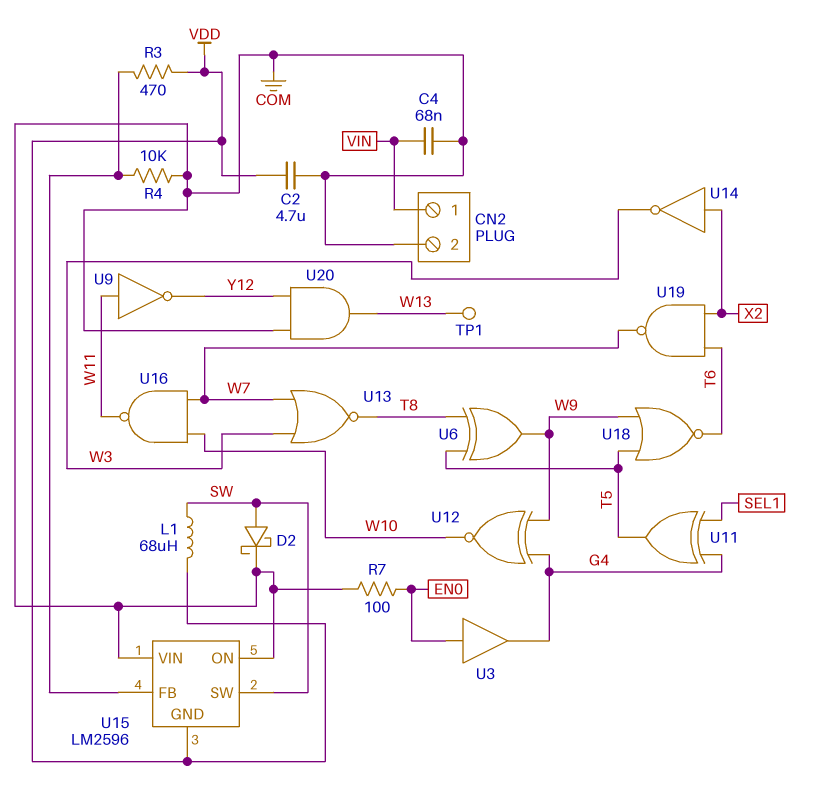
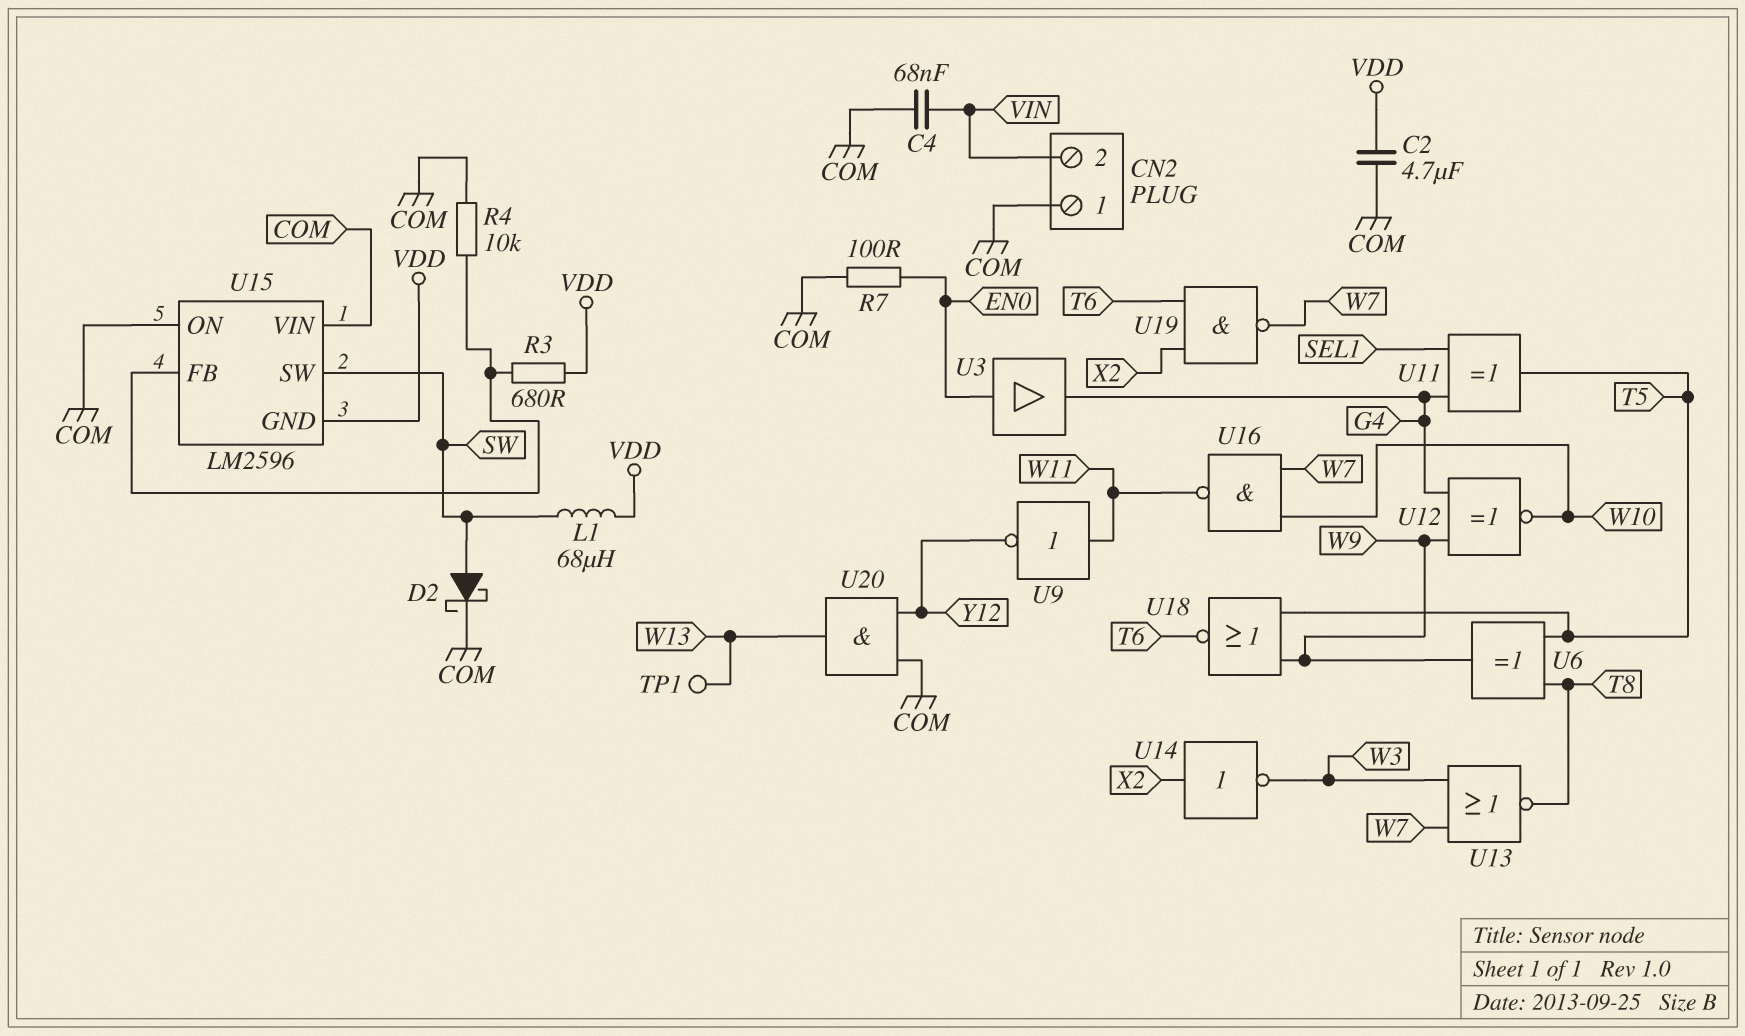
CN2 pin 1: VIN -> COM
CN2 pin 2: COM -> VIN
R3: 470 (U15/FB, VDD) -> 680 (U15/FB, VDD)

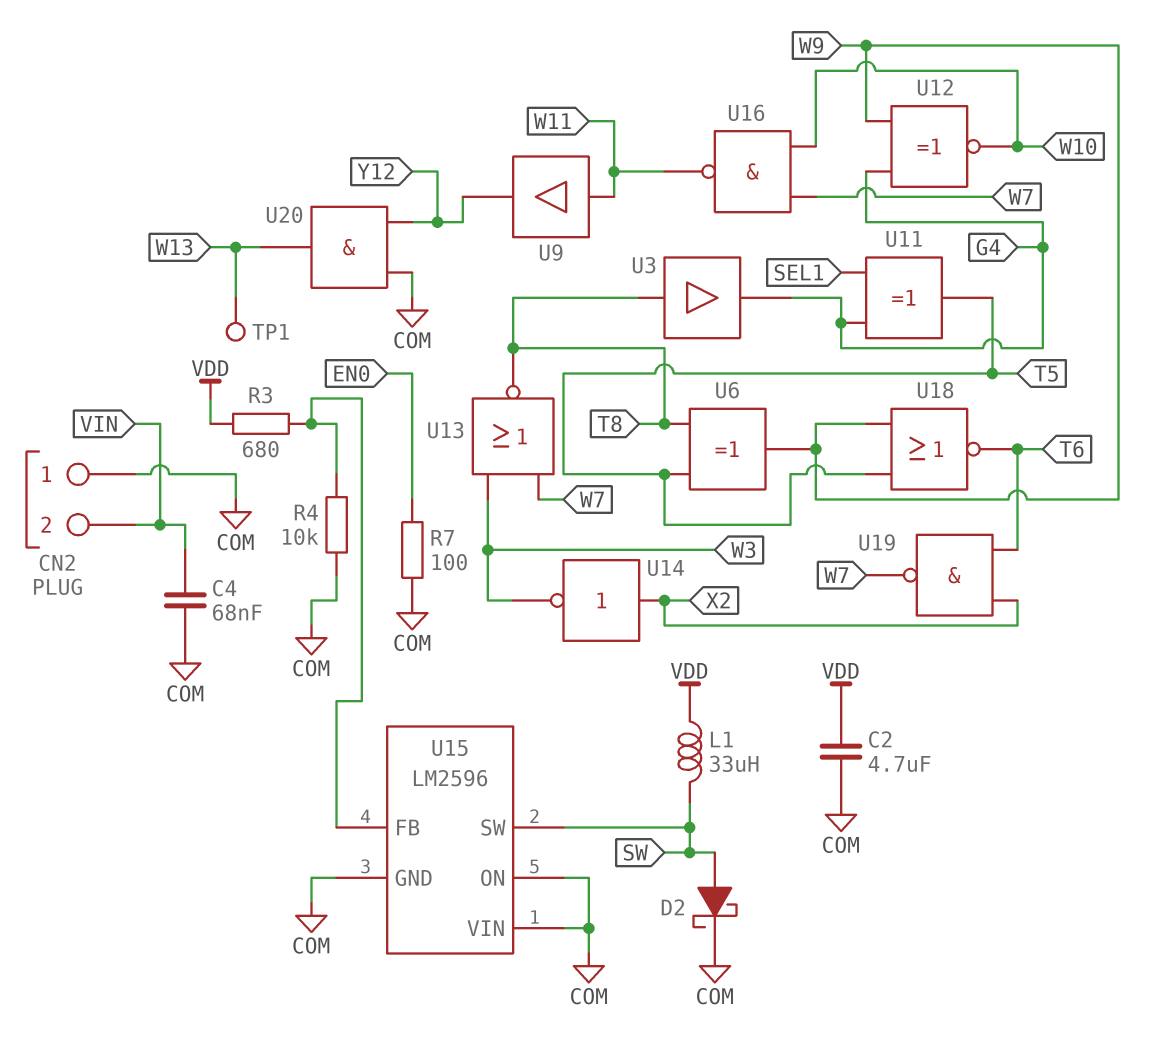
L1: 68uH (SW, VDD) -> 33uH (SW, VDD)
U3: buffer (in EN0, out G4) -> buffer (in T8, out G4)
U9: NOT (in W11, out Y12) -> buffer (in W11, out Y12)
U15 pin GND: VDD -> COM

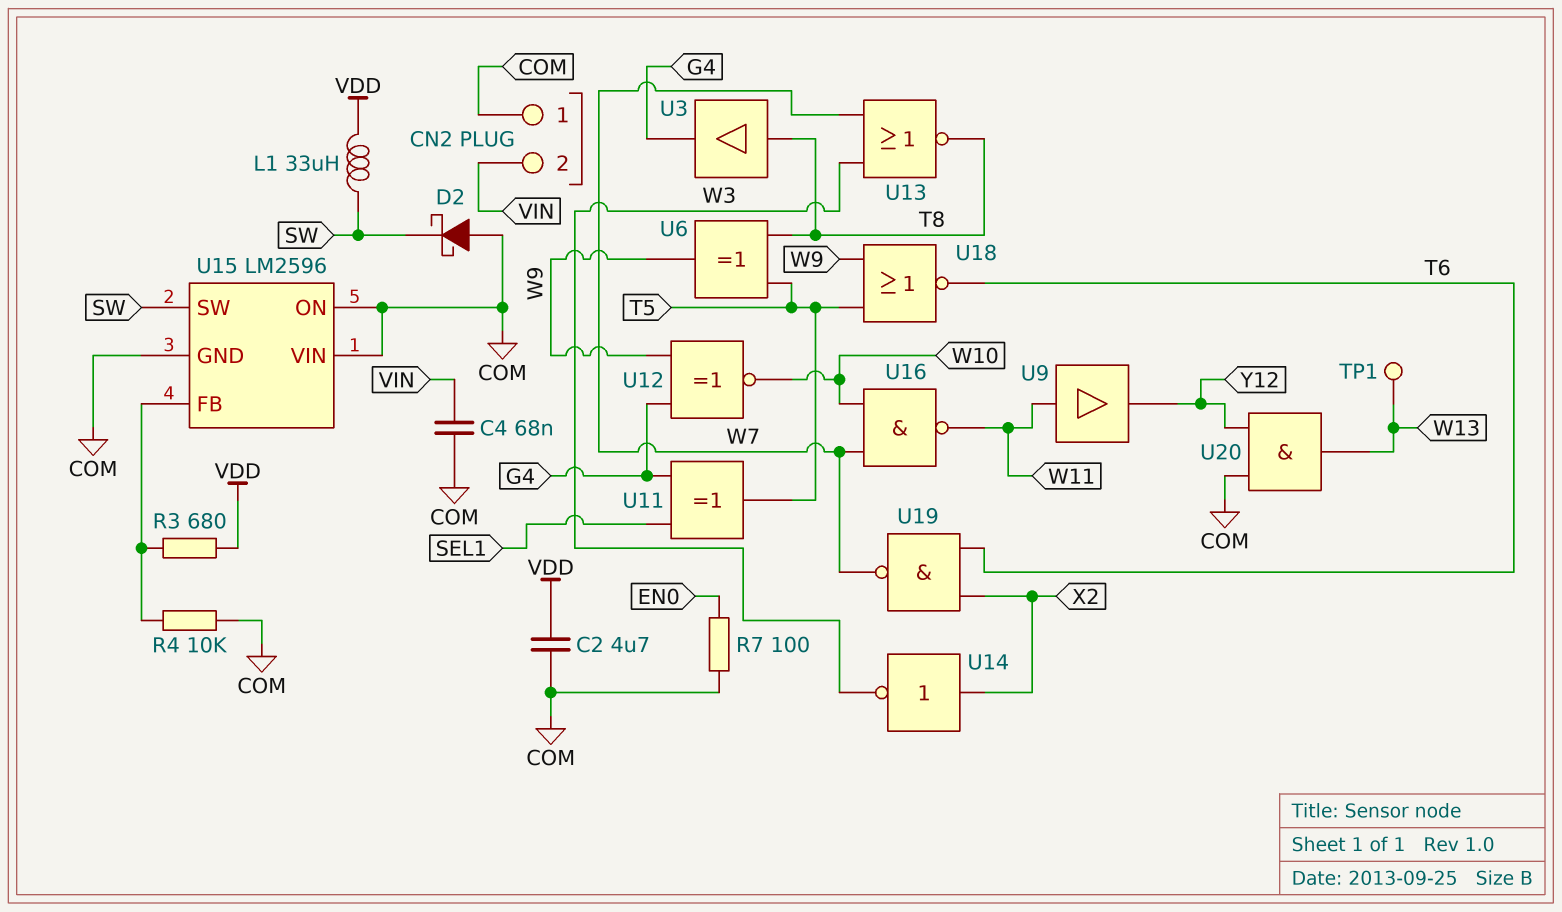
D2: schottky (A SW, K COM) -> schottky (A COM, K SW)

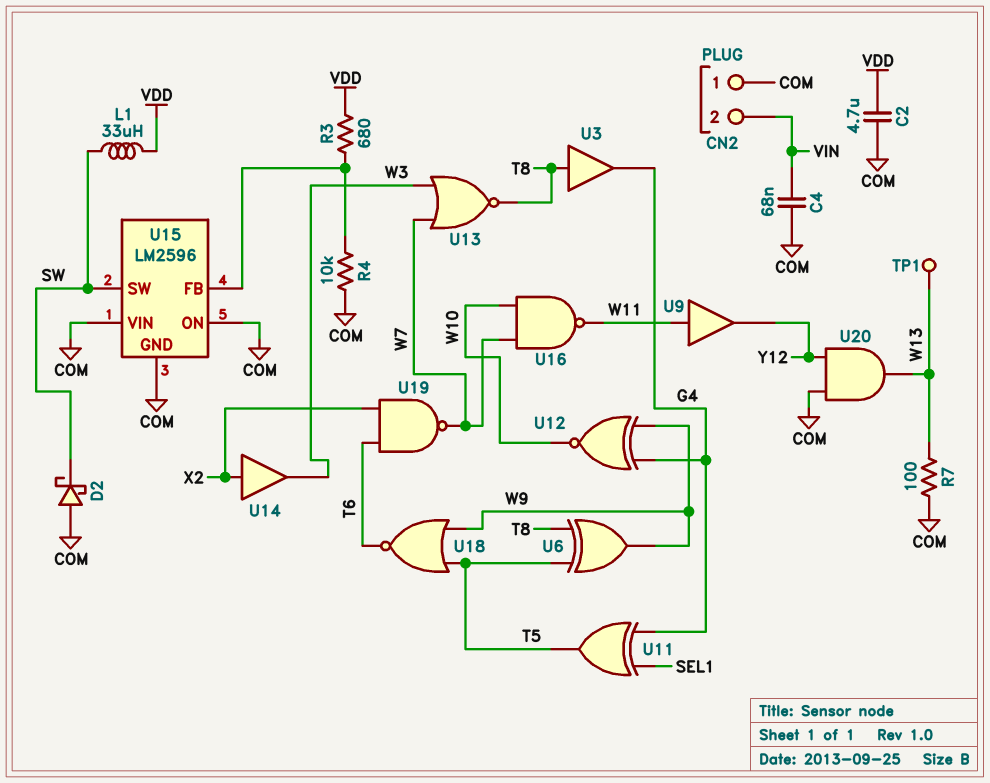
R7: 100 (COM, EN0) -> 100 (COM, W13)
U14: NOT (in X2, out W3) -> buffer (in X2, out W3)

